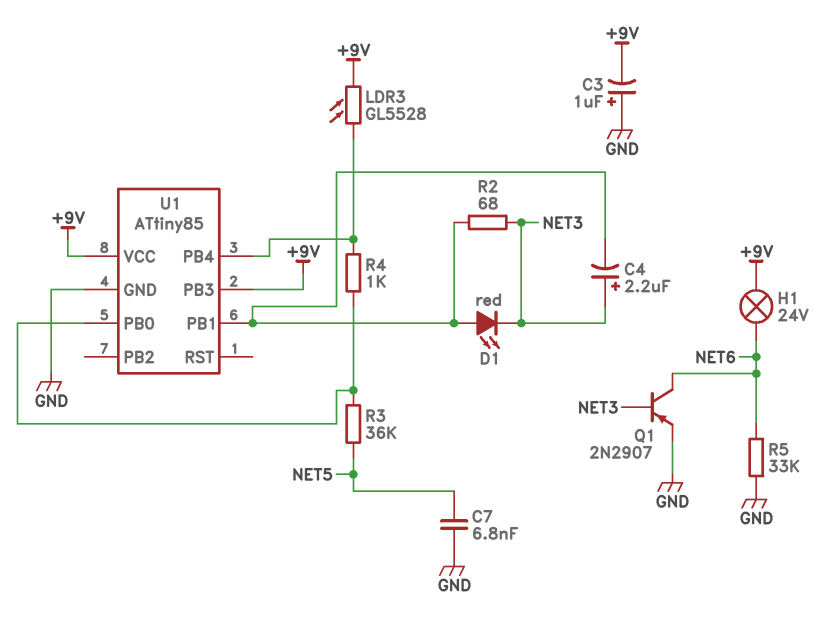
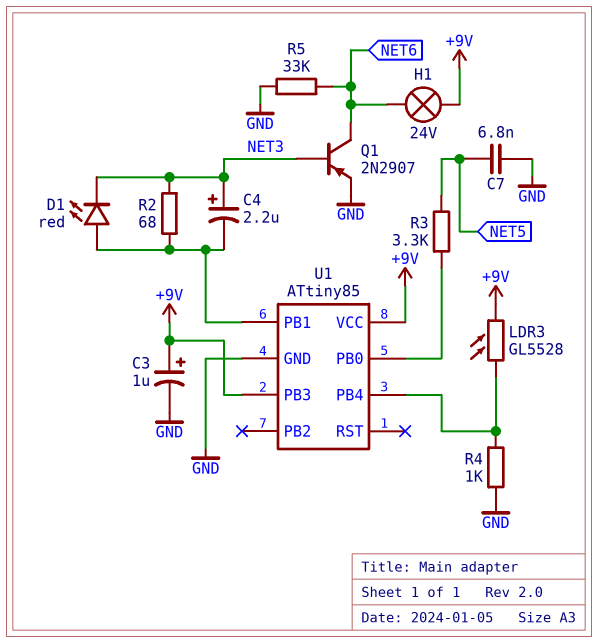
C3: 1uF (plus GND, minus +9V) -> 1uF (plus +9V, minus GND)
R3: 36k (NET5, U1/PB0) -> 3.3k (NET5, U1/PB0)
R4: 1k (U1/PB0, U1/PB4) -> 1k (GND, U1/PB4)

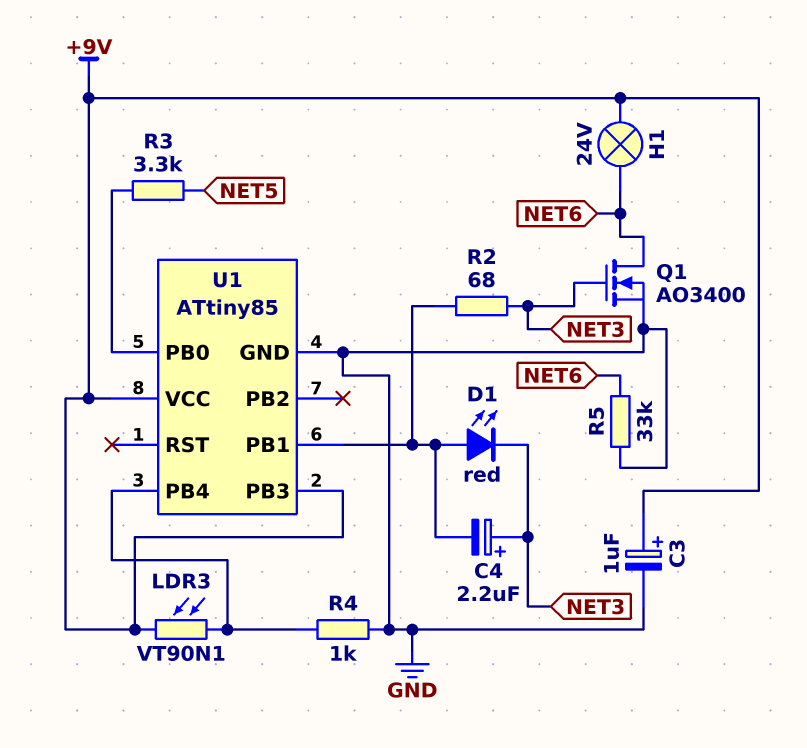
C7: 6.8nF (GND, NET5) -> none
LDR3: GL5528 (+9V, U1/PB4) -> VT90N1 (+9V, U1/PB4)
Q1: PNP 2N2907 (B NET3, C NET6, E GND) -> NMOS AO3400 (G NET3, D NET6, S GND)

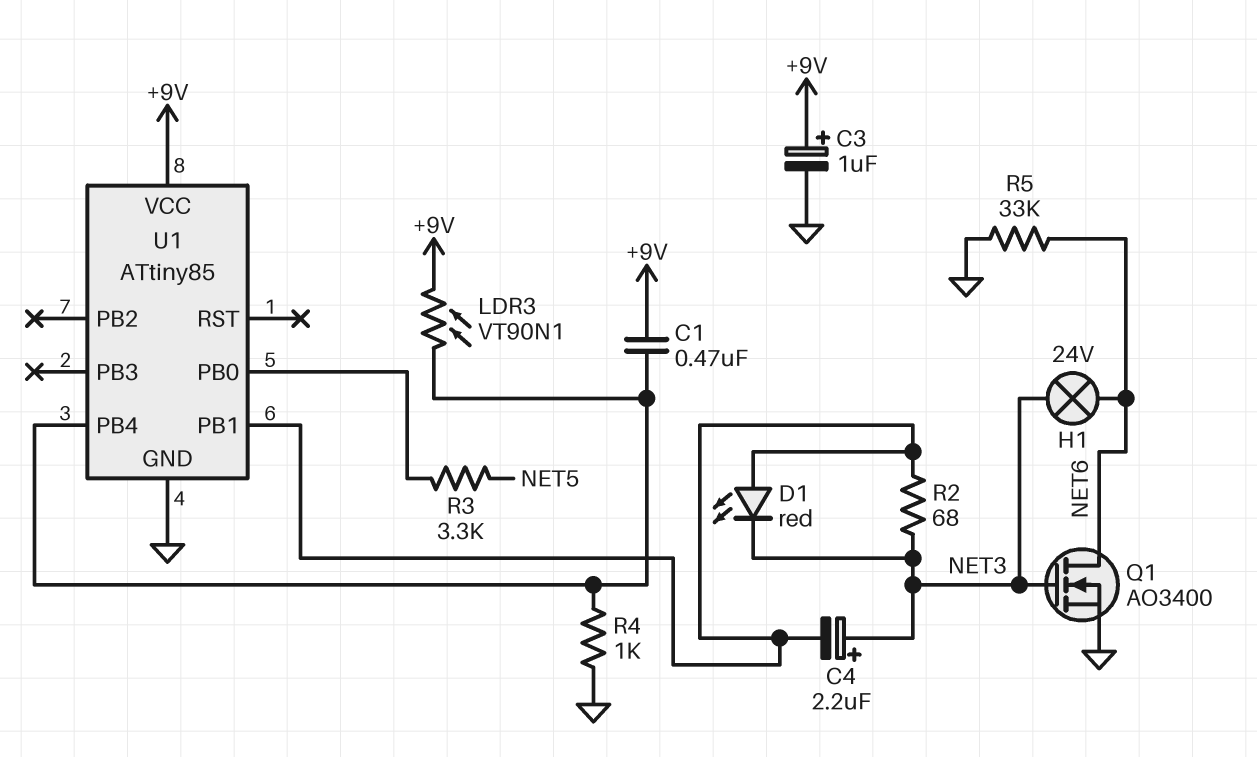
C1: none -> 470nF (+9V, U1/PB4)
H1: lamp 24V (+9V, NET6) -> lamp 24V (NET3, NET6)
U1 pin PB3: +9V -> none

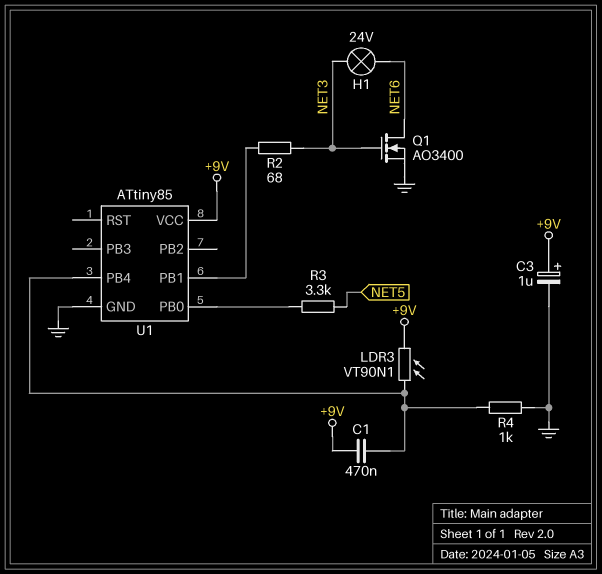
C4: 2.2uF (plus NET3, minus U1/PB1) -> none
D1: LED red (A U1/PB1, K NET3) -> none
R5: 33k (GND, NET6) -> none

